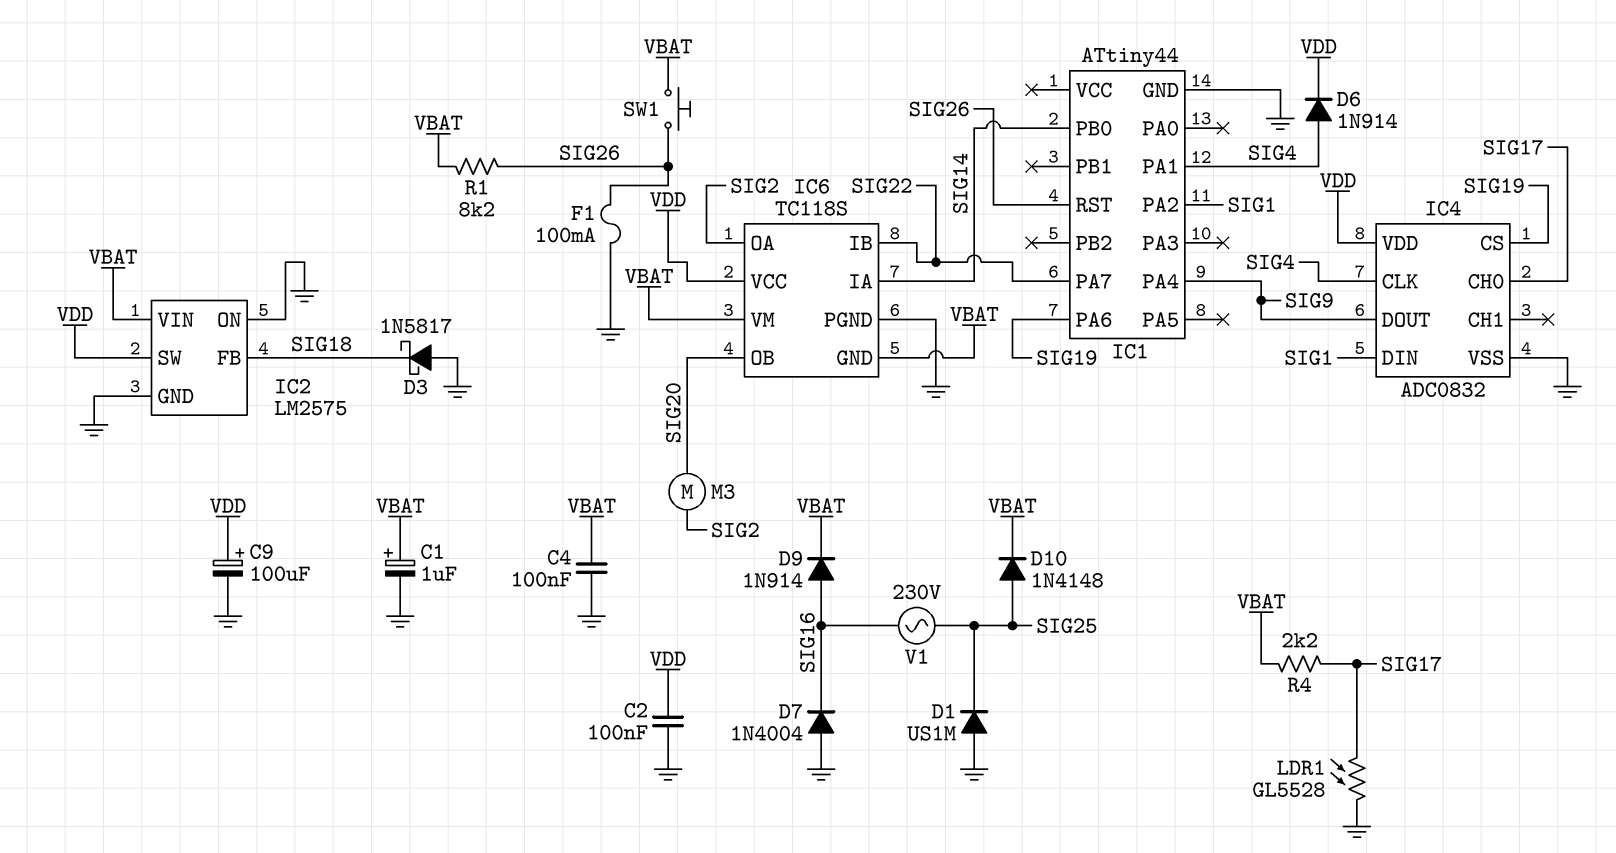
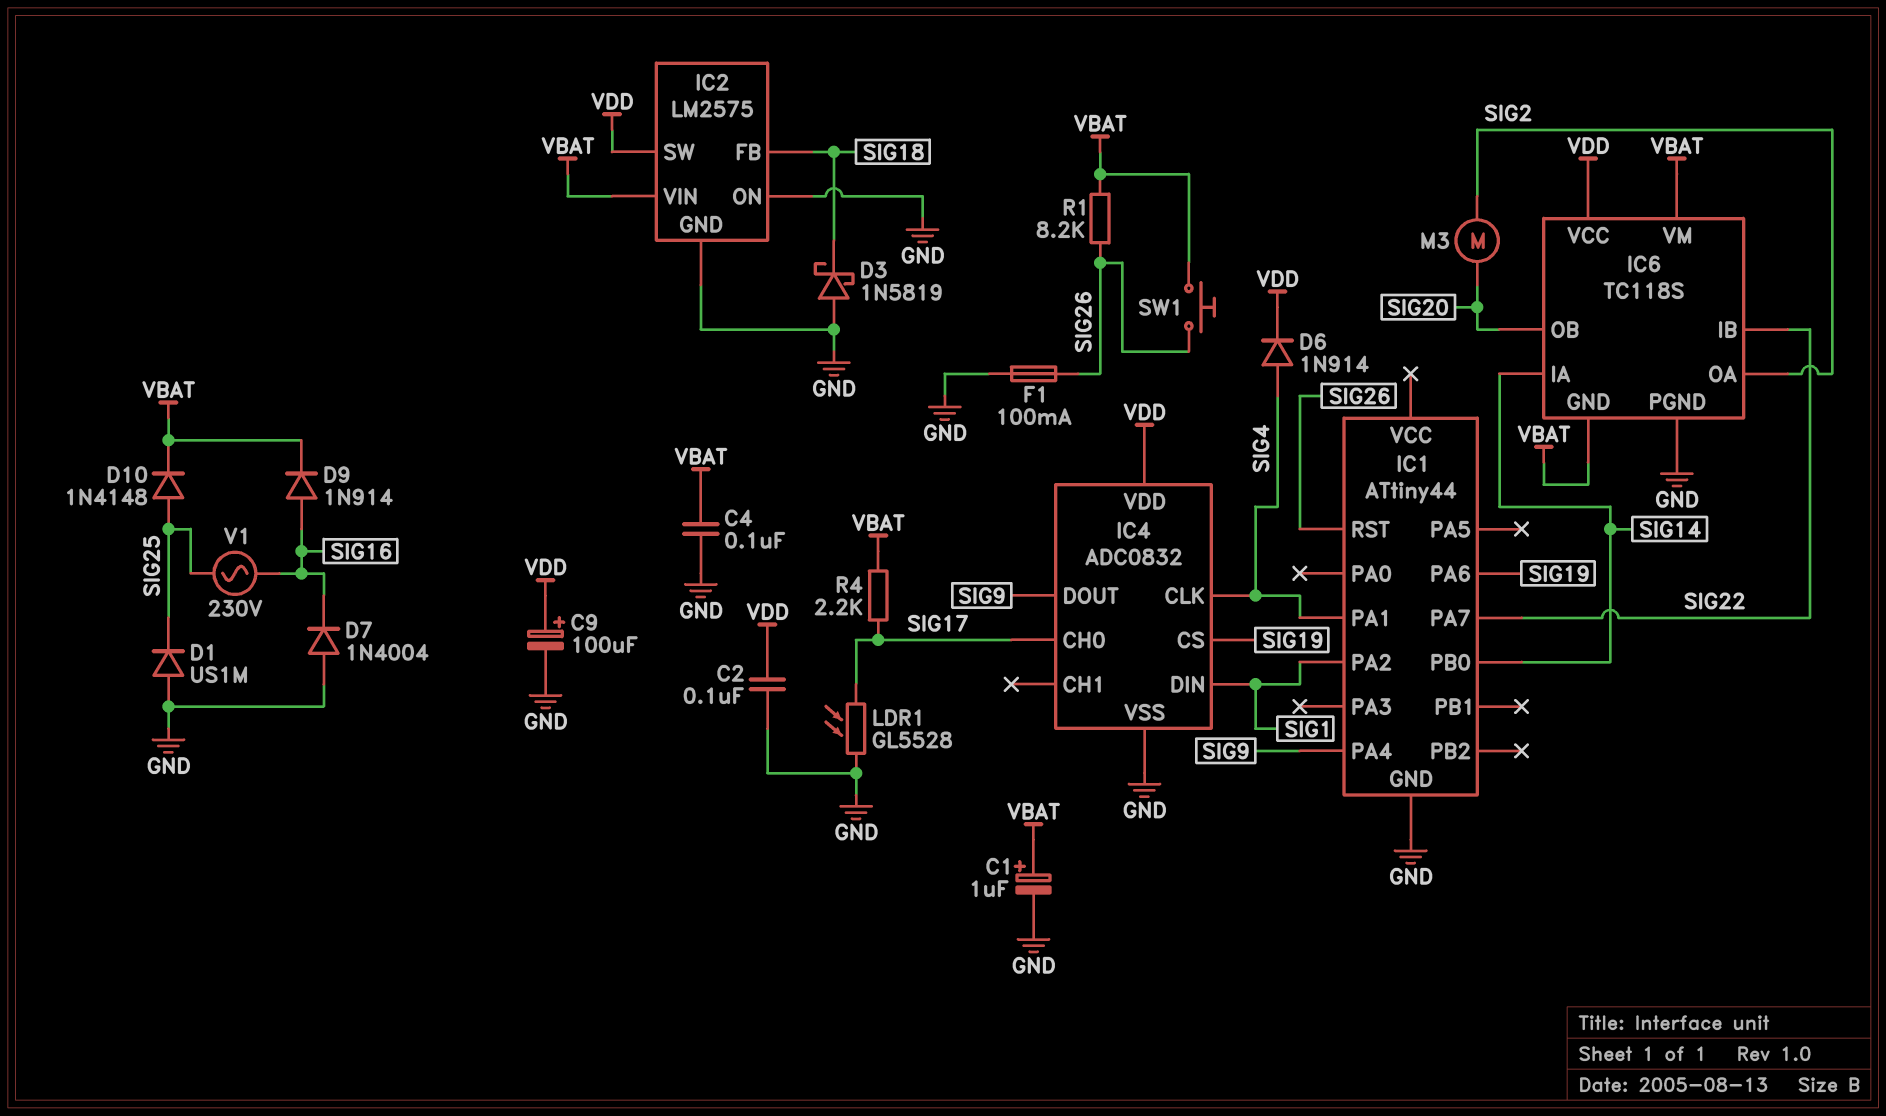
D3: schottky 1N5817 (A GND, K SIG18) -> schottky 1N5819 (A GND, K SIG18)

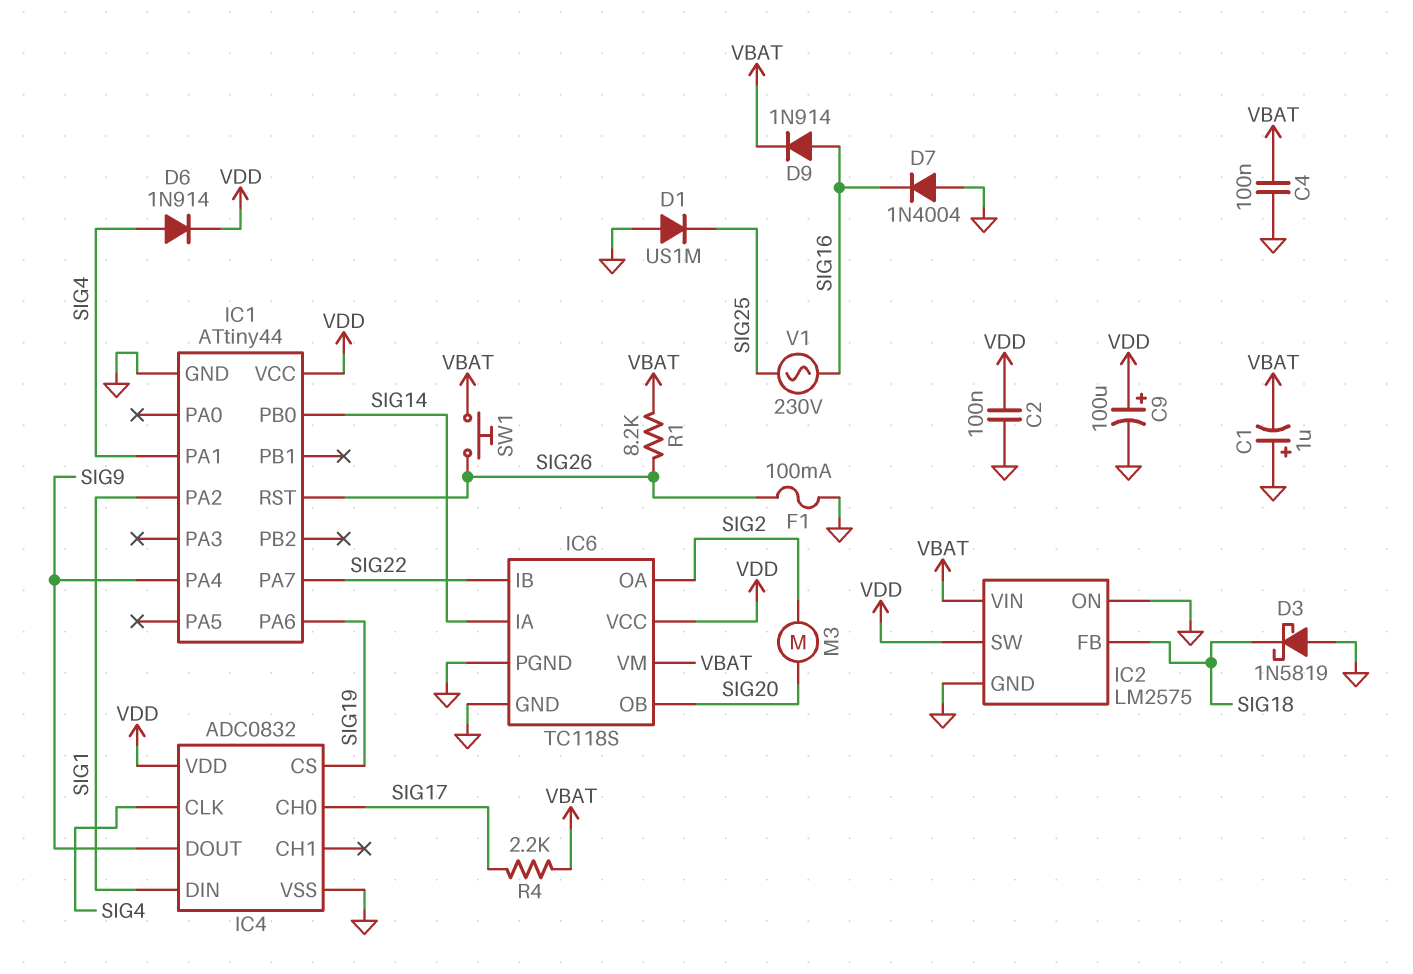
C1: 1uF (plus VBAT, minus GND) -> 1uF (plus GND, minus VBAT)
D10: diode 1N4148 (A SIG25, K VBAT) -> none
IC1 pin VCC: none -> VDD
IC6 pin GND: VBAT -> GND
LDR1: GL5528 (GND, SIG17) -> none

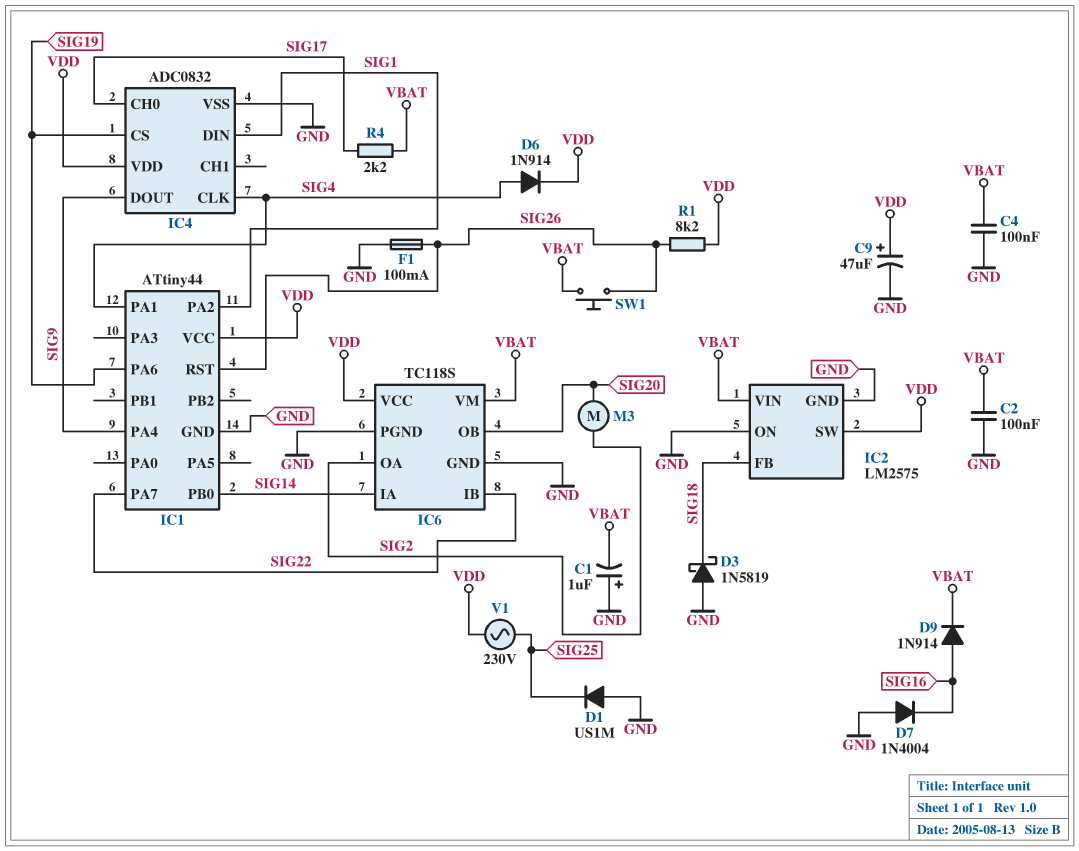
C2: 100nF (GND, VDD) -> 100nF (GND, VBAT)
C9: 100uF (plus VDD, minus GND) -> 47uF (plus VDD, minus GND)
R1: 8.2k (SIG26, VBAT) -> 8.2k (SIG26, VDD)
V1: AC 230V (SIG16, SIG25) -> AC 230V (SIG25, VDD)

